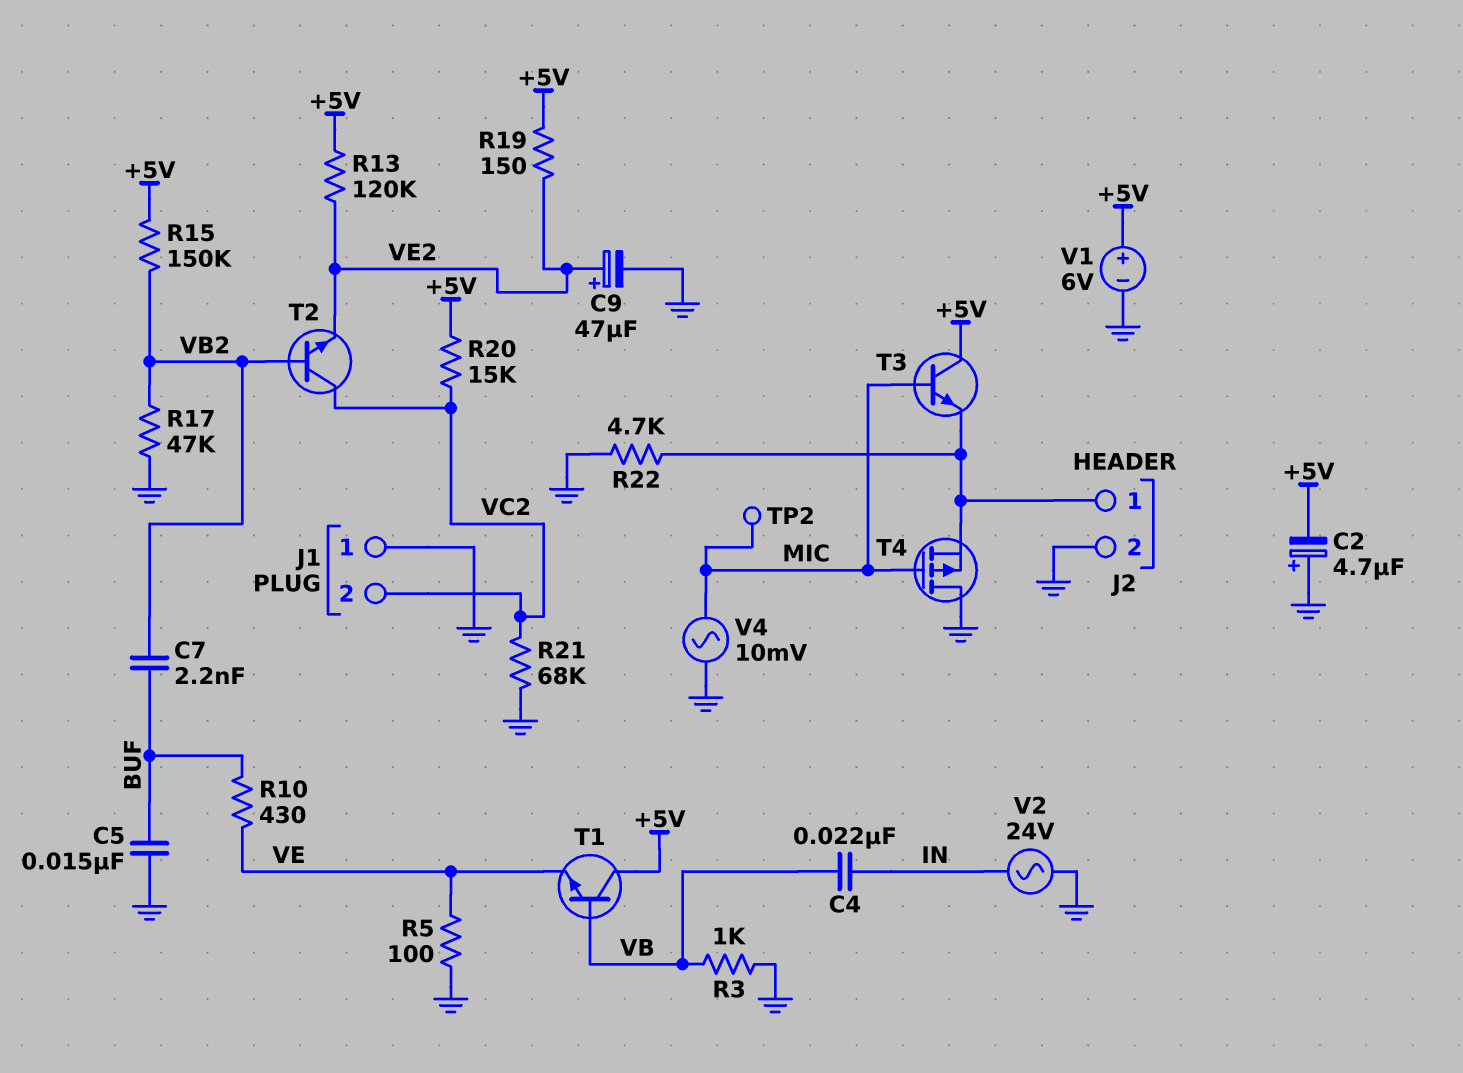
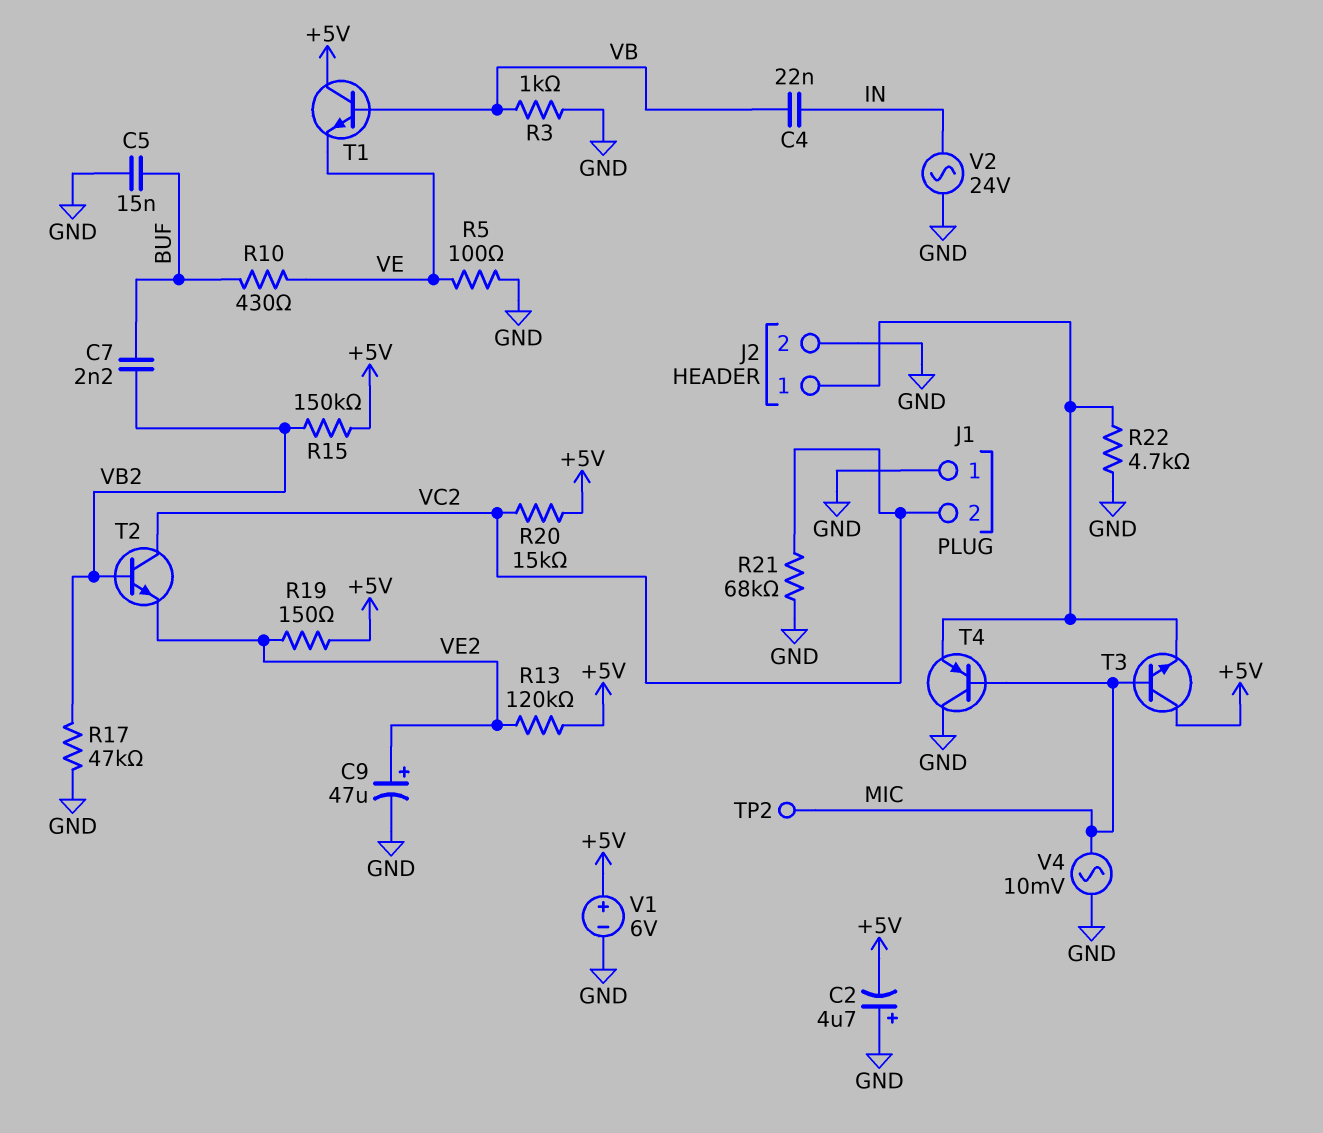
T4: PMOS (G MIC, D GND, S J2/1) -> PNP (B MIC, C GND, E J2/1)

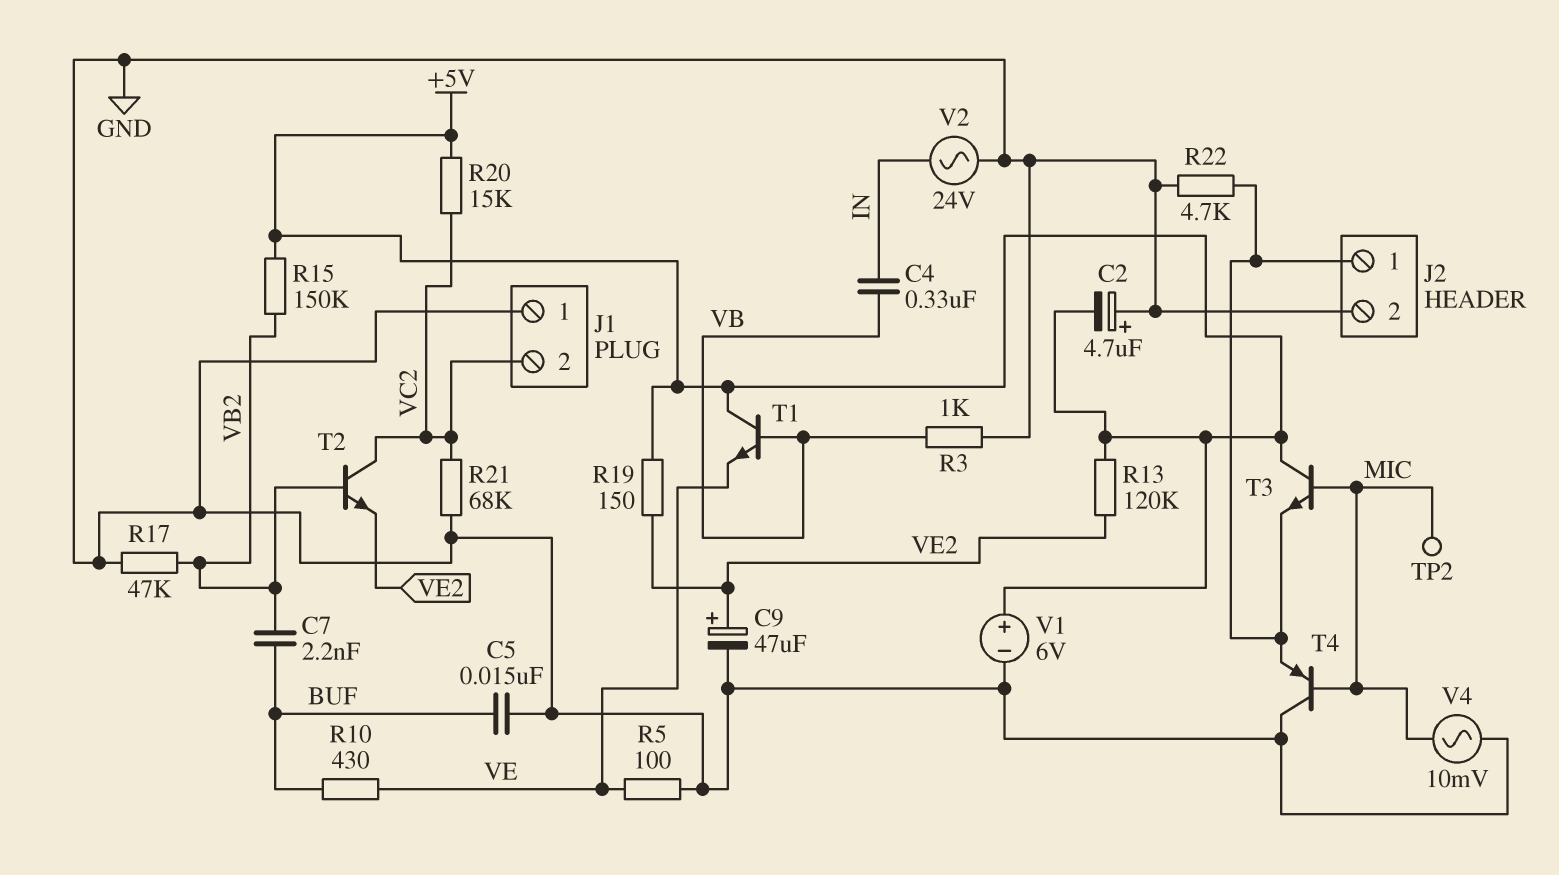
C4: 22nF (IN, VB) -> 330nF (IN, VB)

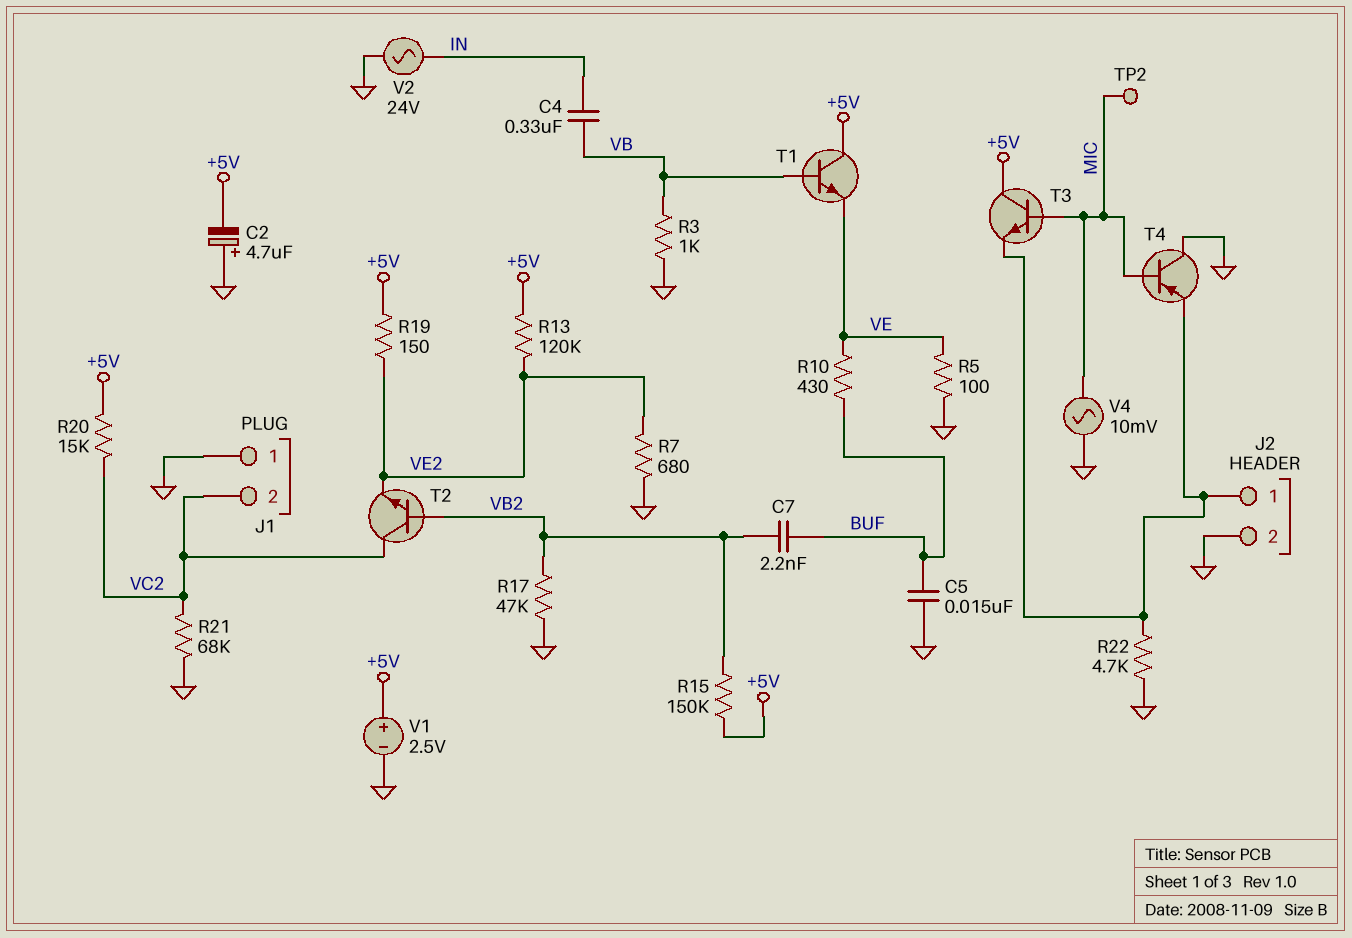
C9: 47uF (plus VE2, minus GND) -> none
R7: none -> 680 (GND, VE2)
V1: 6V (plus +5V, minus GND) -> 2.5V (plus +5V, minus GND)

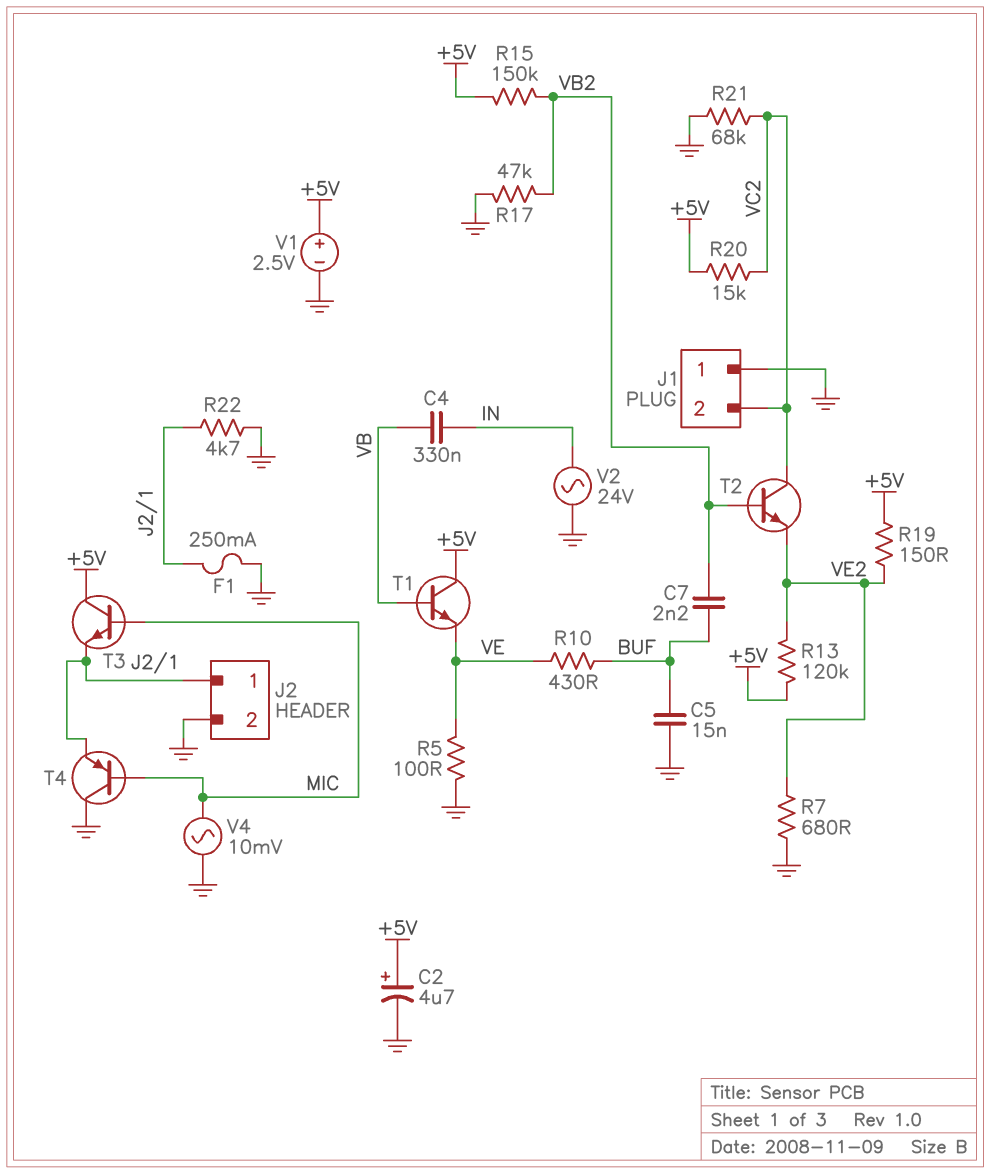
C2: 4.7uF (plus GND, minus +5V) -> 4.7uF (plus +5V, minus GND)
F1: none -> 250mA (GND, J2/1)
R3: 1k (GND, VB) -> none
TP2: test point (MIC) -> none

